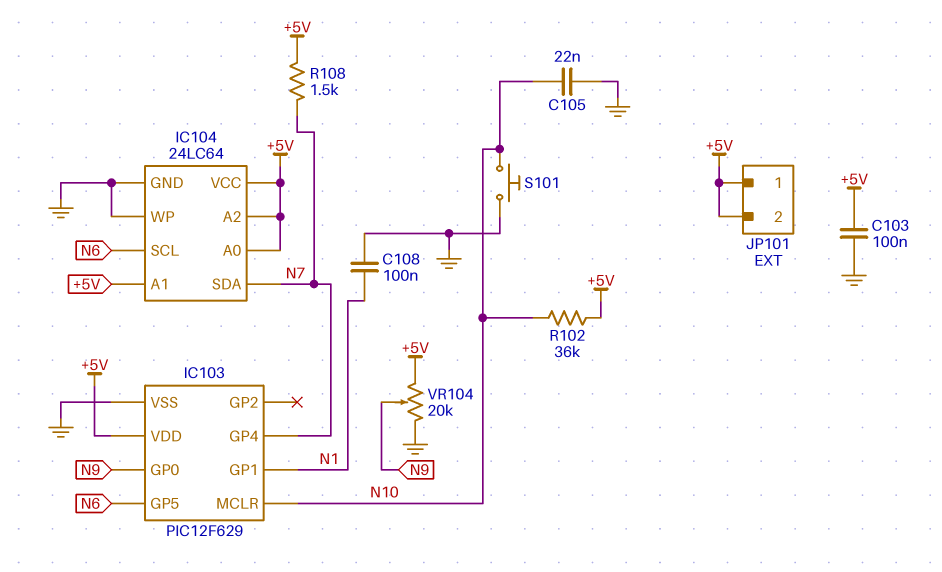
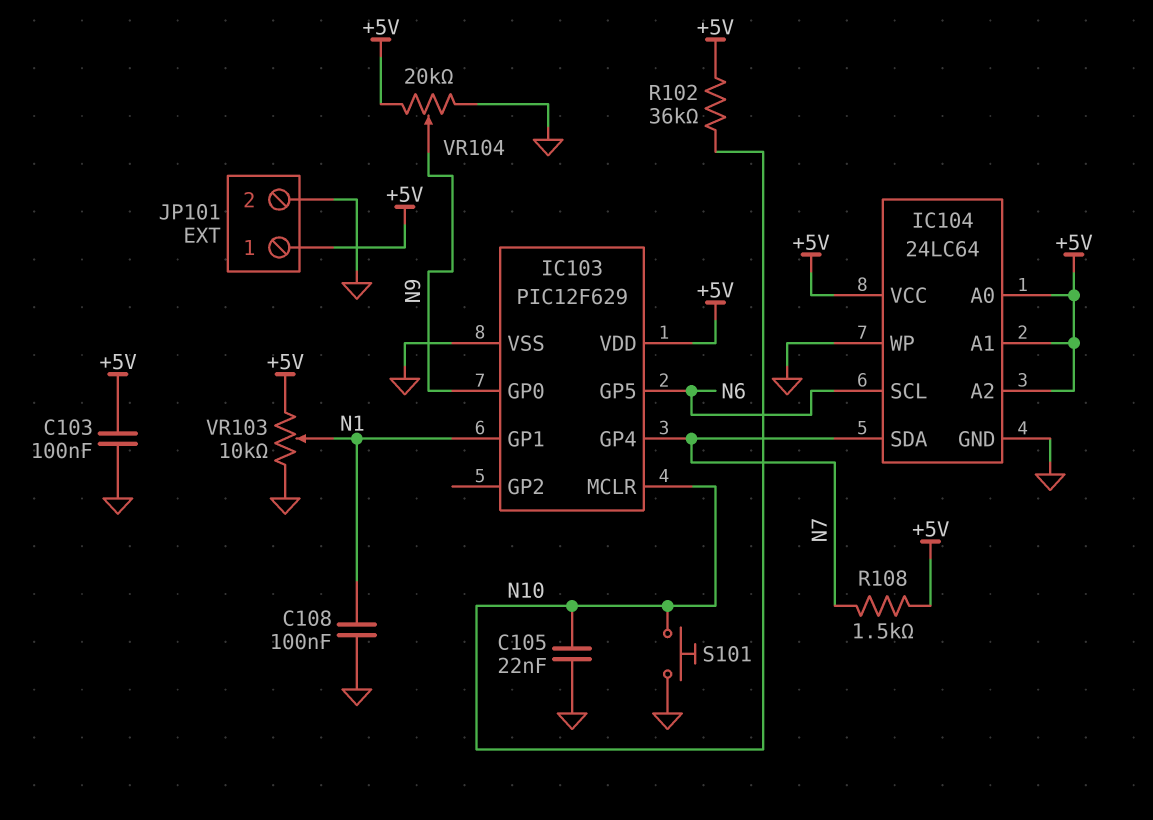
JP101 pin 2: +5V -> GND
VR103: none -> 10k (+5V, GND, wiper N1)

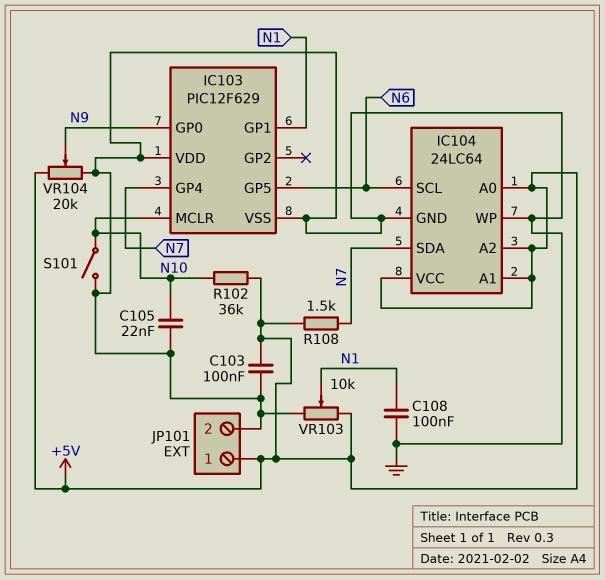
IC103 pin VDD: +5V -> GND
S101: button (GND, N10) -> switch (GND, N10)

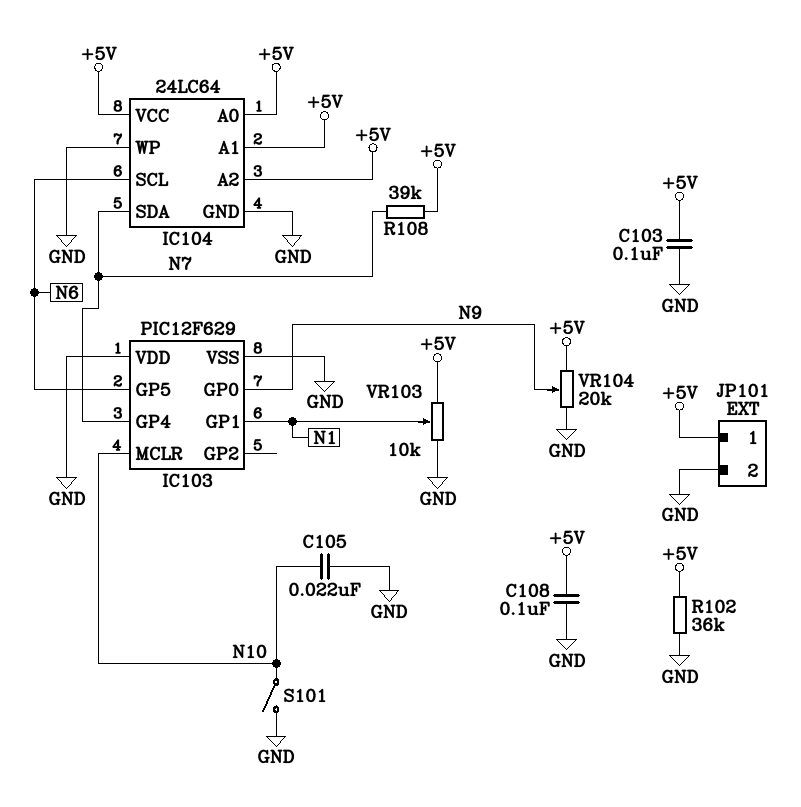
C108: 100nF (GND, N1) -> 100nF (+5V, GND)
R102: 36k (+5V, N10) -> 36k (+5V, GND)
R108: 1.5k (+5V, N7) -> 39k (+5V, N7)

